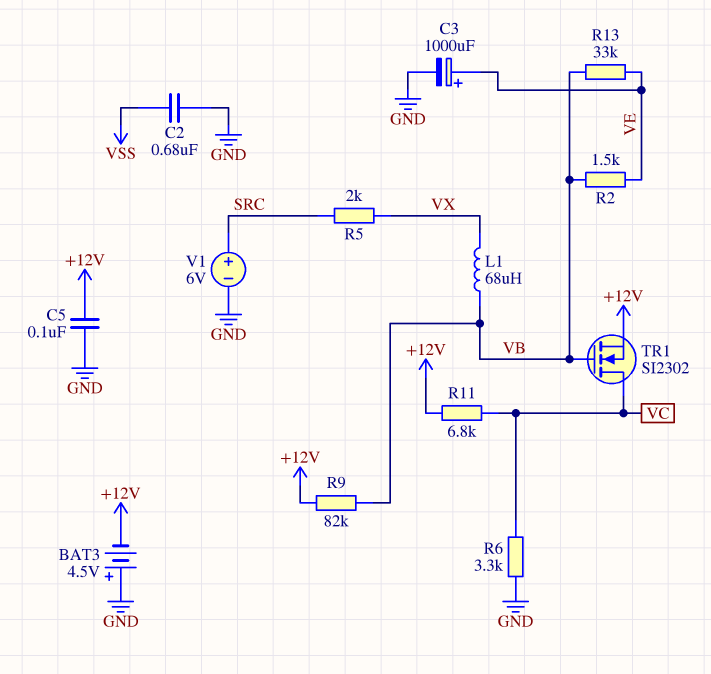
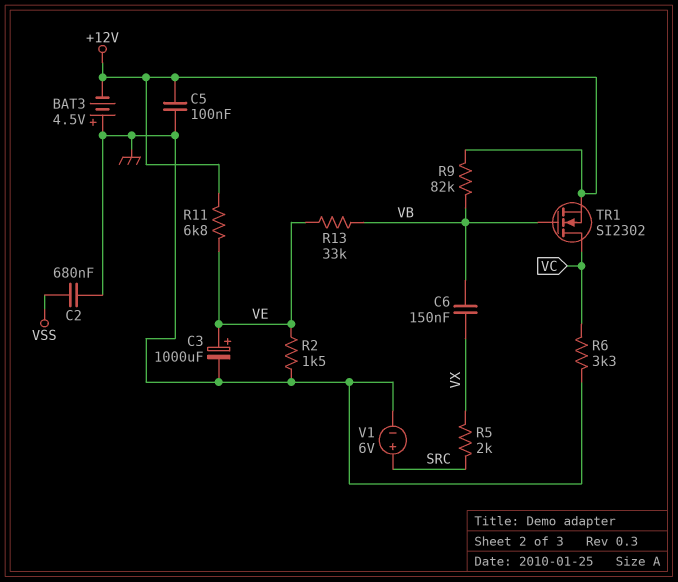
C6: none -> 150nF (VB, VX)
L1: 68uH (VB, VX) -> none
R2: 1.5k (VB, VE) -> 1.5k (GND, VE)
R11: 6.8k (+12V, VC) -> 6.8k (+12V, VE)

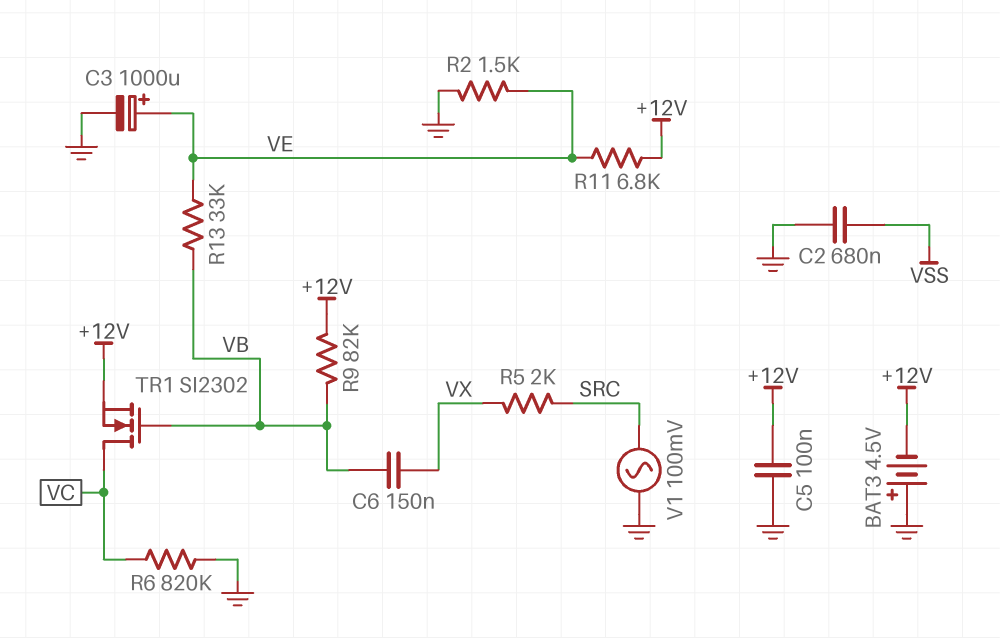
R6: 3.3k (GND, VC) -> 820k (GND, VC)
V1: 6V (plus SRC, minus GND) -> AC 100mV (GND, SRC)

